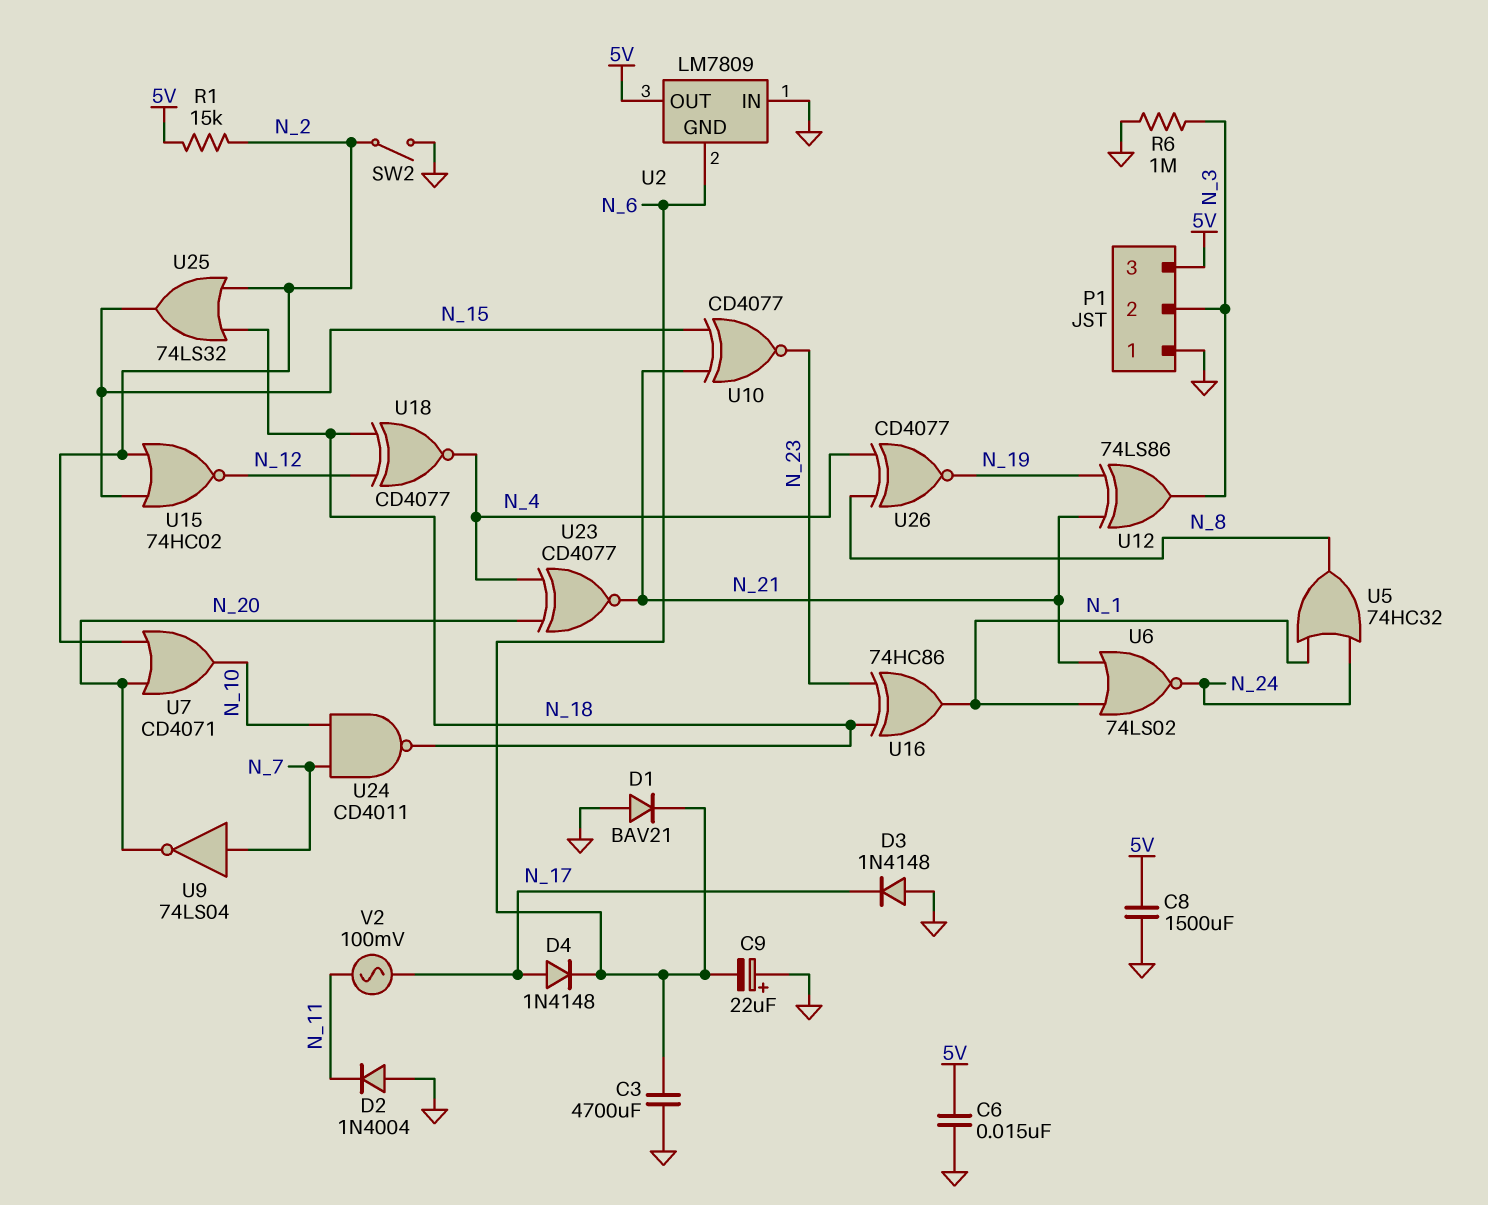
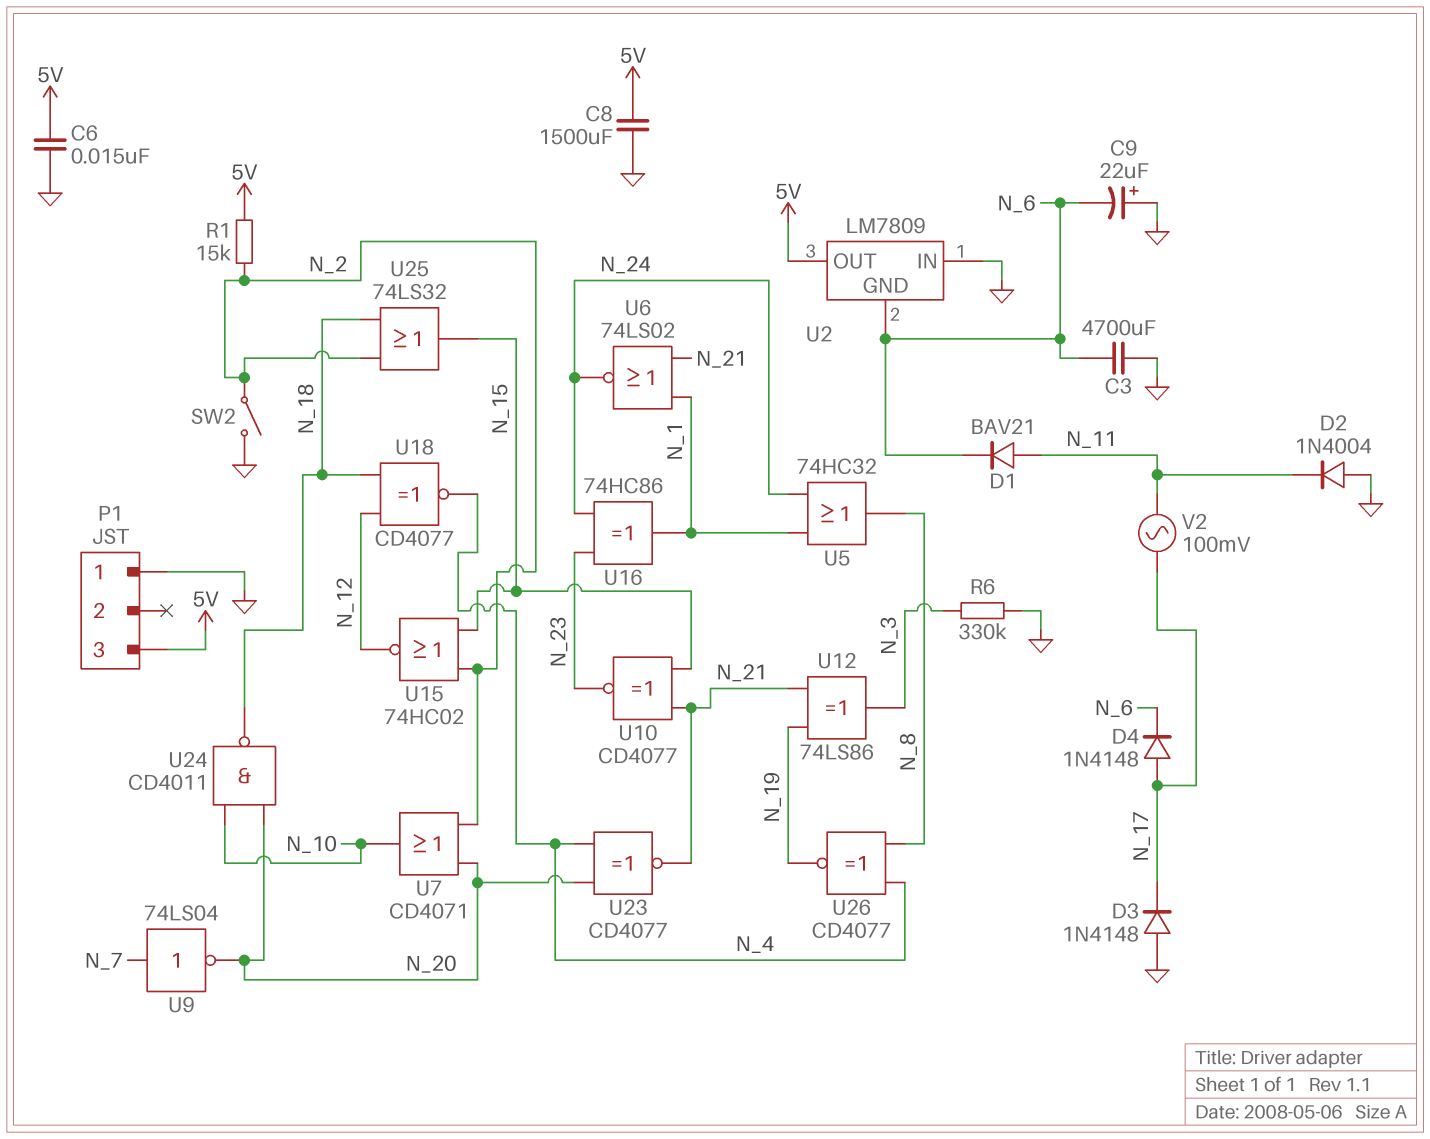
D1: diode BAV21 (A GND, K N_6) -> diode BAV21 (A N_11, K N_6)
P1 pin 2: N_3 -> none
R6: 1M (GND, N_3) -> 330k (GND, N_3)
U16: XOR 74HC86 (in N_18, in N_23, out N_1) -> XOR 74HC86 (in N_23, in N_24, out N_1)
U24: NAND CD4011 (in N_7, in N_10, out N_18) -> NAND CD4011 (in N_10, in N_20, out N_18)

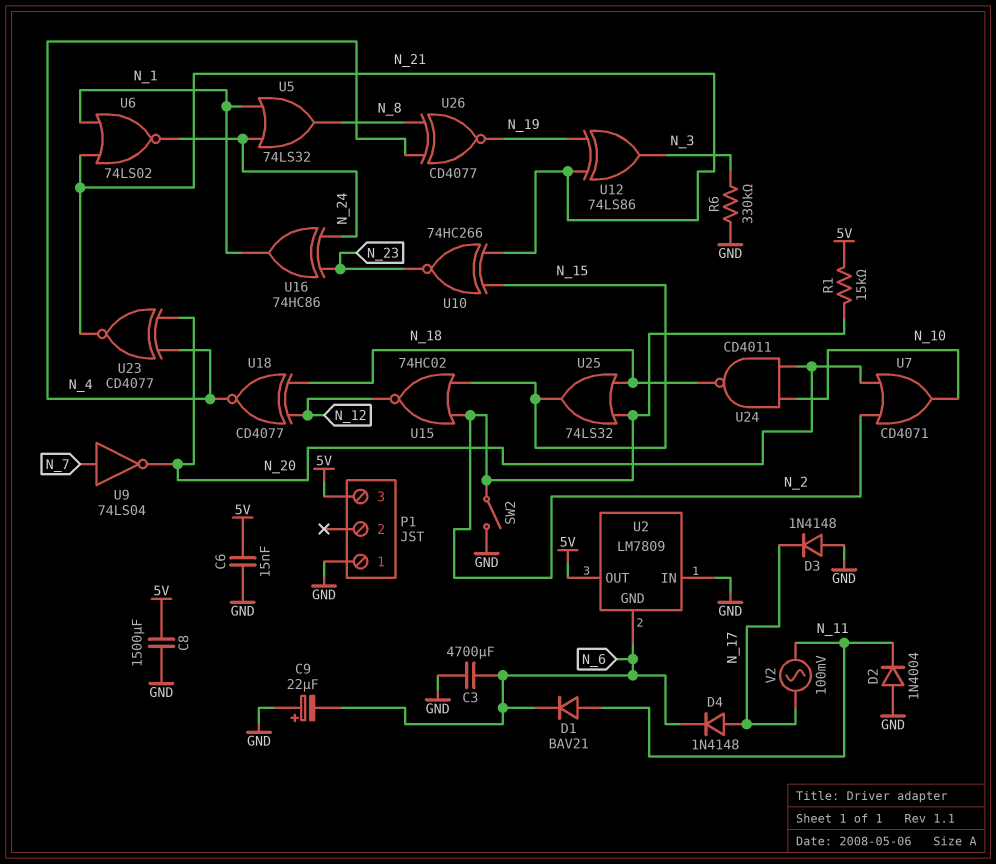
U5: OR 74HC32 (in N_1, in N_24, out N_8) -> OR 74LS32 (in N_1, in N_24, out N_8)
U10: XNOR CD4077 (in N_15, in N_21, out N_23) -> XNOR 74HC266 (in N_15, in N_21, out N_23)

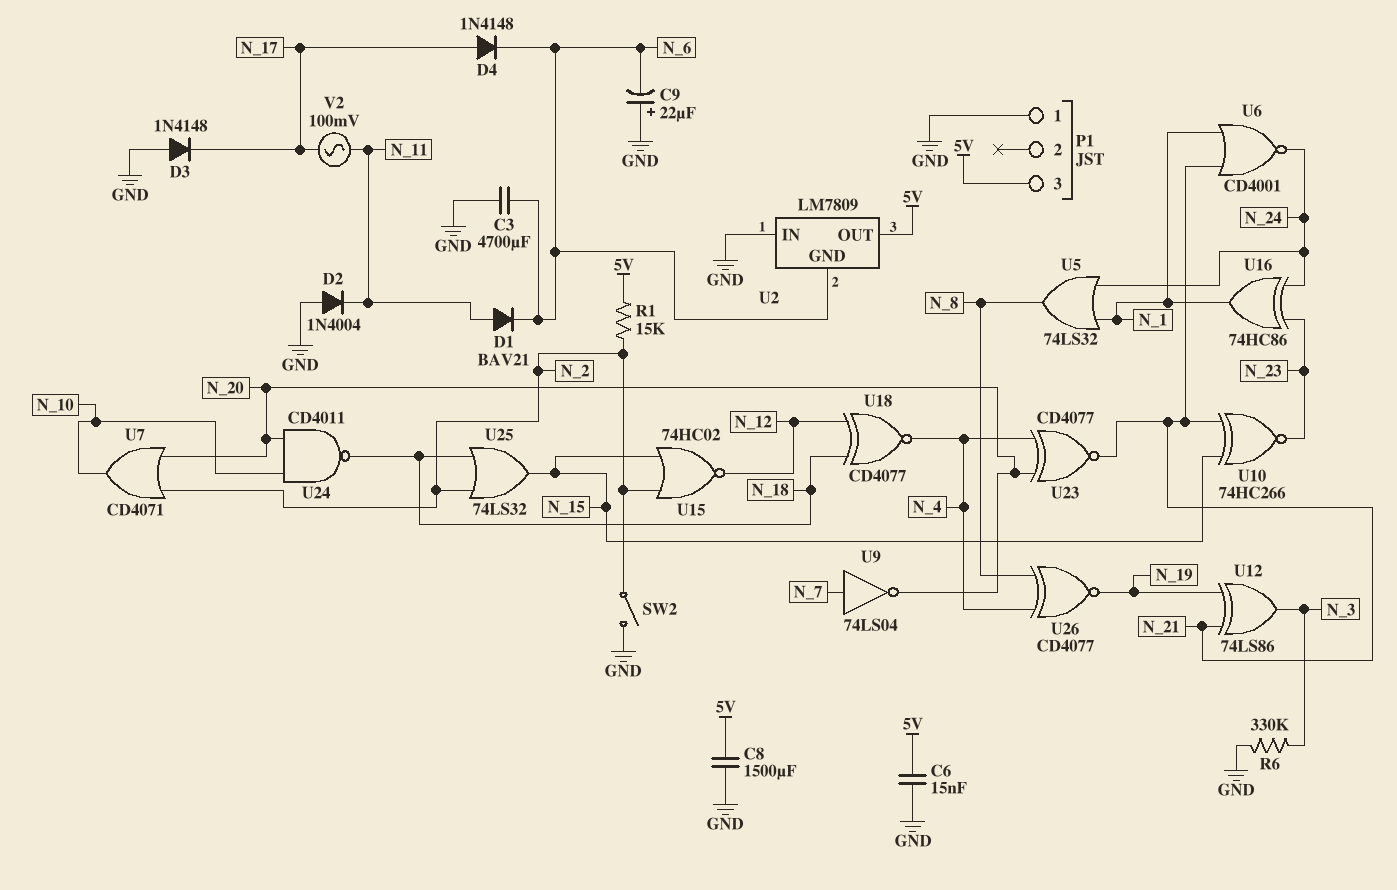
U6: NOR 74LS02 (in N_1, in N_21, out N_24) -> NOR CD4001 (in N_1, in N_21, out N_24)

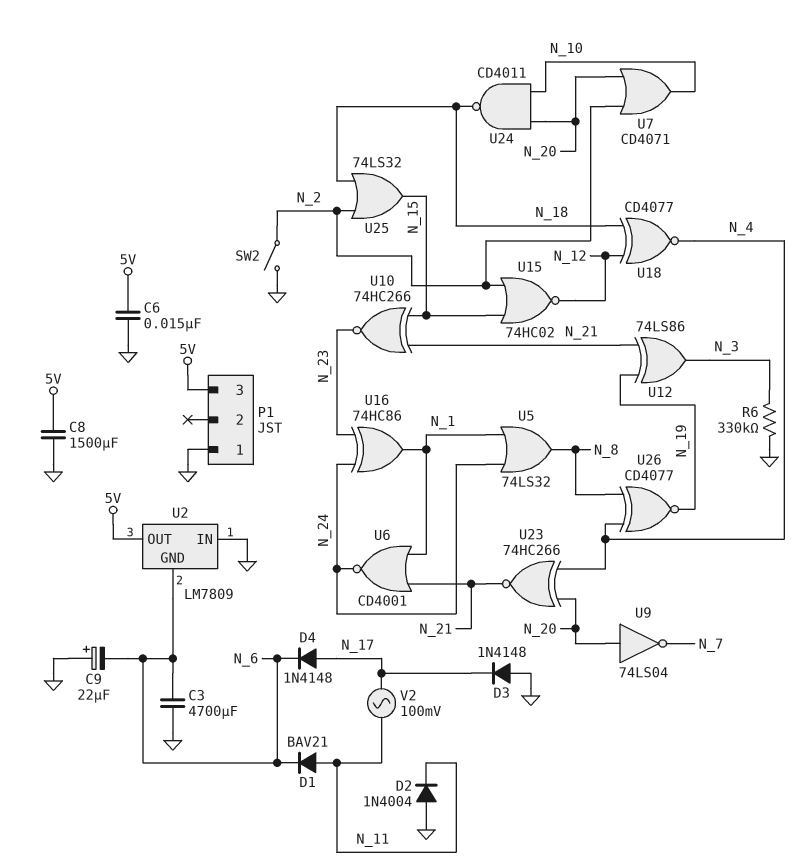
R1: 15k (5V, N_2) -> none
U9: NOT 74LS04 (in N_7, out N_20) -> NOT 74LS04 (in N_20, out N_7)
U23: XNOR CD4077 (in N_4, in N_20, out N_21) -> XNOR 74HC266 (in N_4, in N_20, out N_21)

